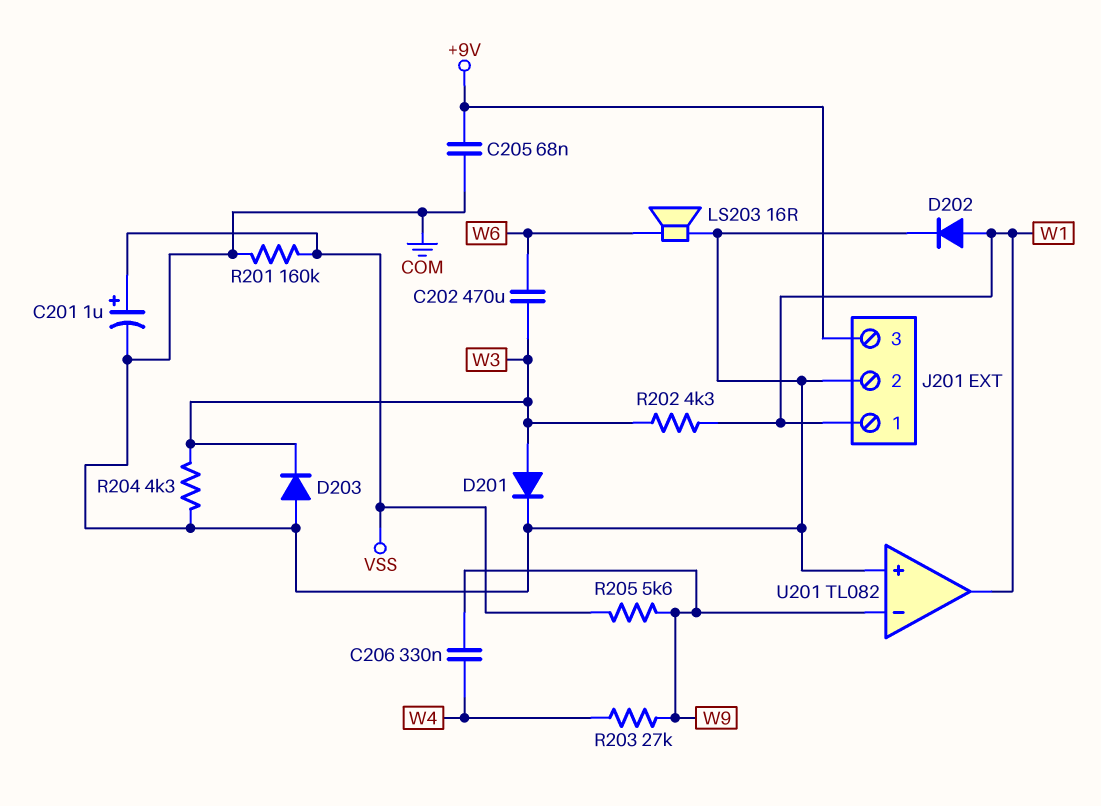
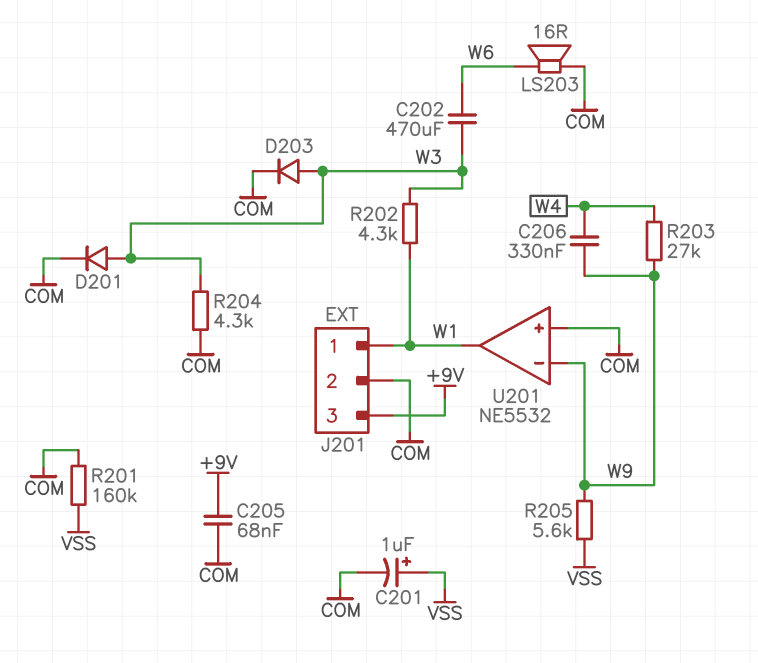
D202: diode (A W1, K COM) -> none
D203: diode (A COM, K W3) -> diode (A W3, K COM)
U201: TL082 -> NE5532

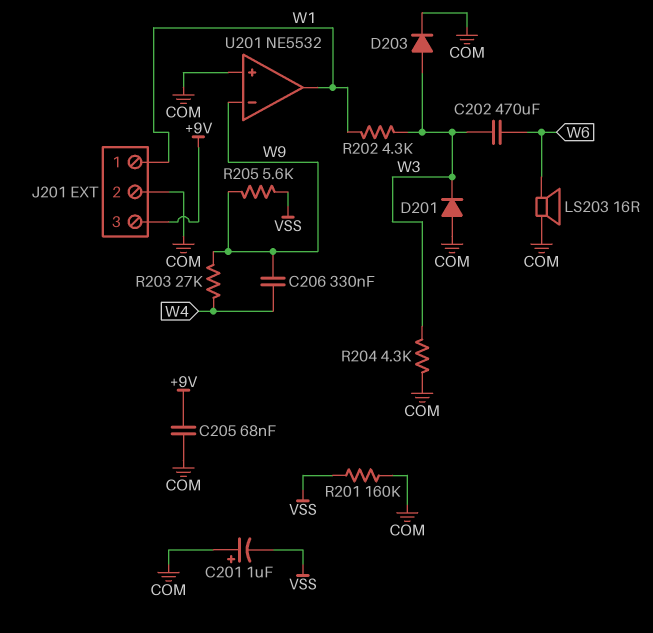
C201: 1uF (plus VSS, minus COM) -> 1uF (plus COM, minus VSS)
D201: diode (A W3, K COM) -> diode (A COM, K W3)

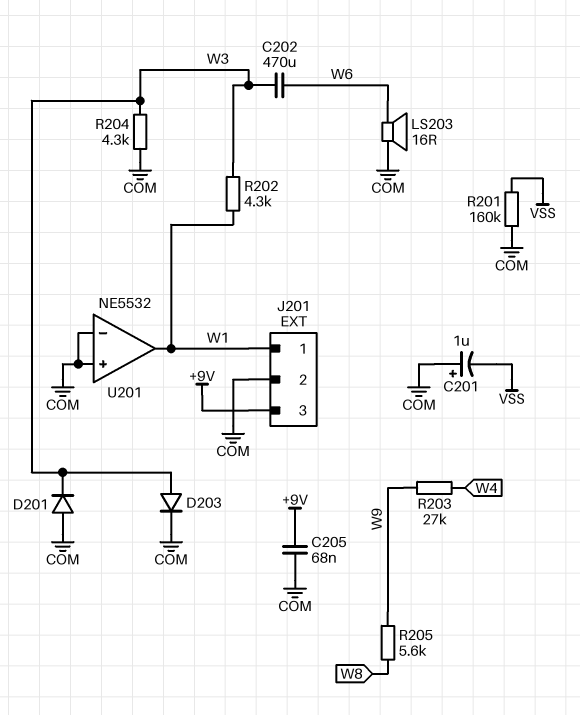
C206: 330nF (W4, W9) -> none
R205: 5.6k (VSS, W9) -> 5.6k (W8, W9)
U201 pin in-: W9 -> COM

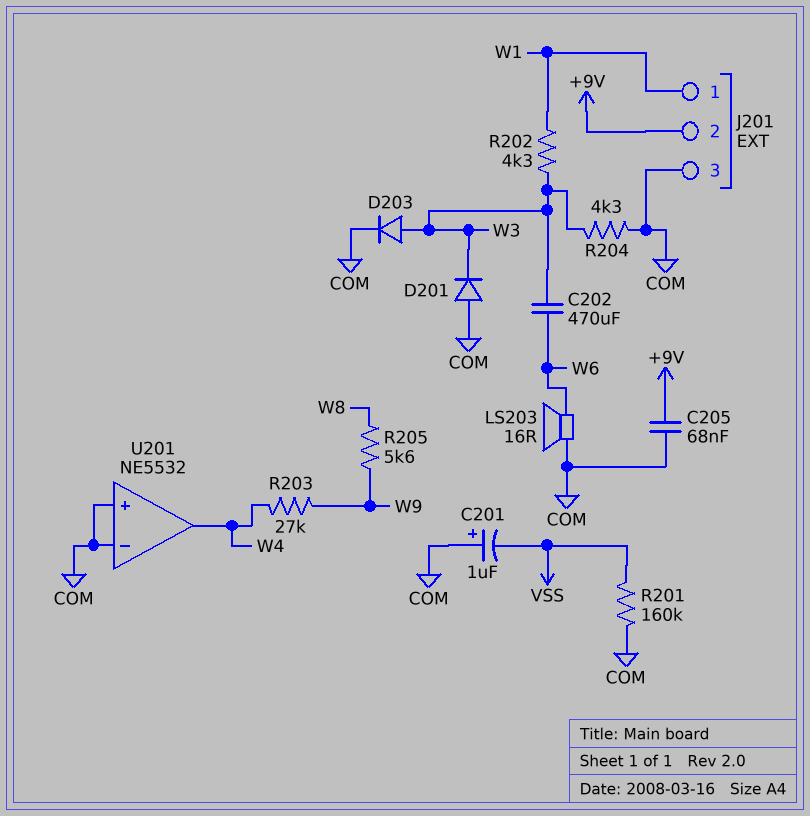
J201 pin 2: COM -> +9V
J201 pin 3: +9V -> COM
U201 pin out: W1 -> W4

